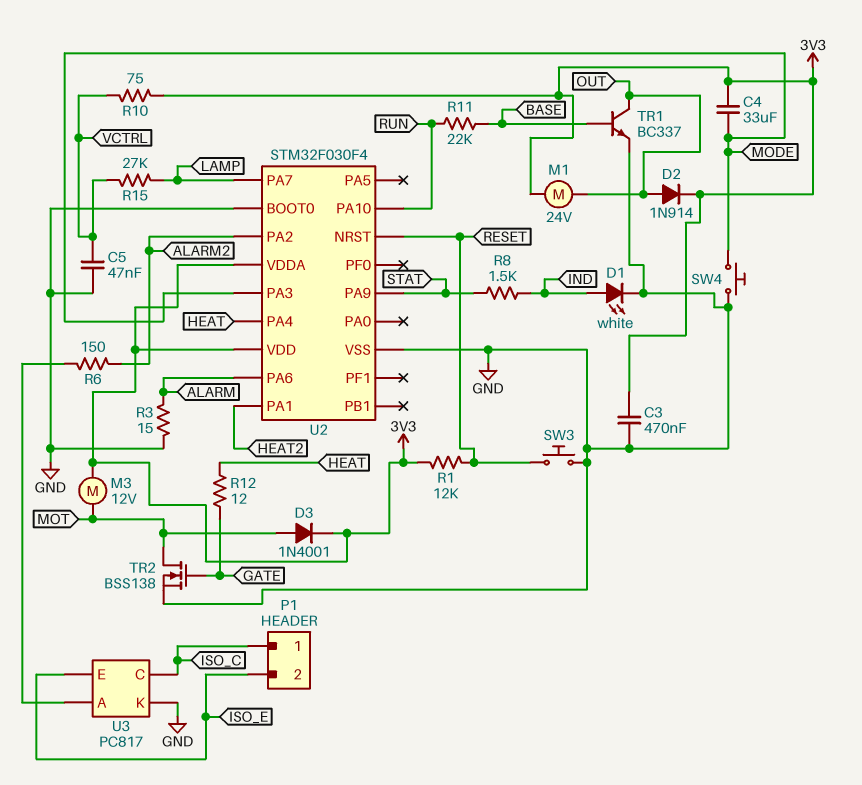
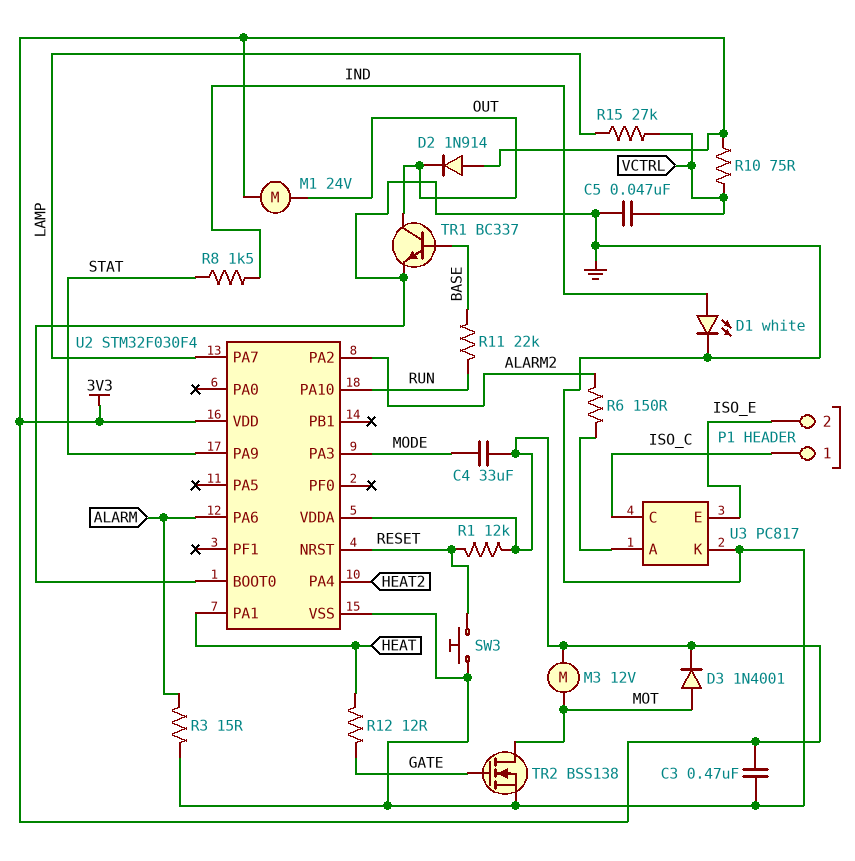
D2: diode 1N914 (A OUT, K 3V3) -> diode 1N914 (A 3V3, K OUT)
SW4: button (GND, MODE) -> none
U2 pin PA1: HEAT2 -> HEAT
U2 pin PA4: HEAT -> HEAT2

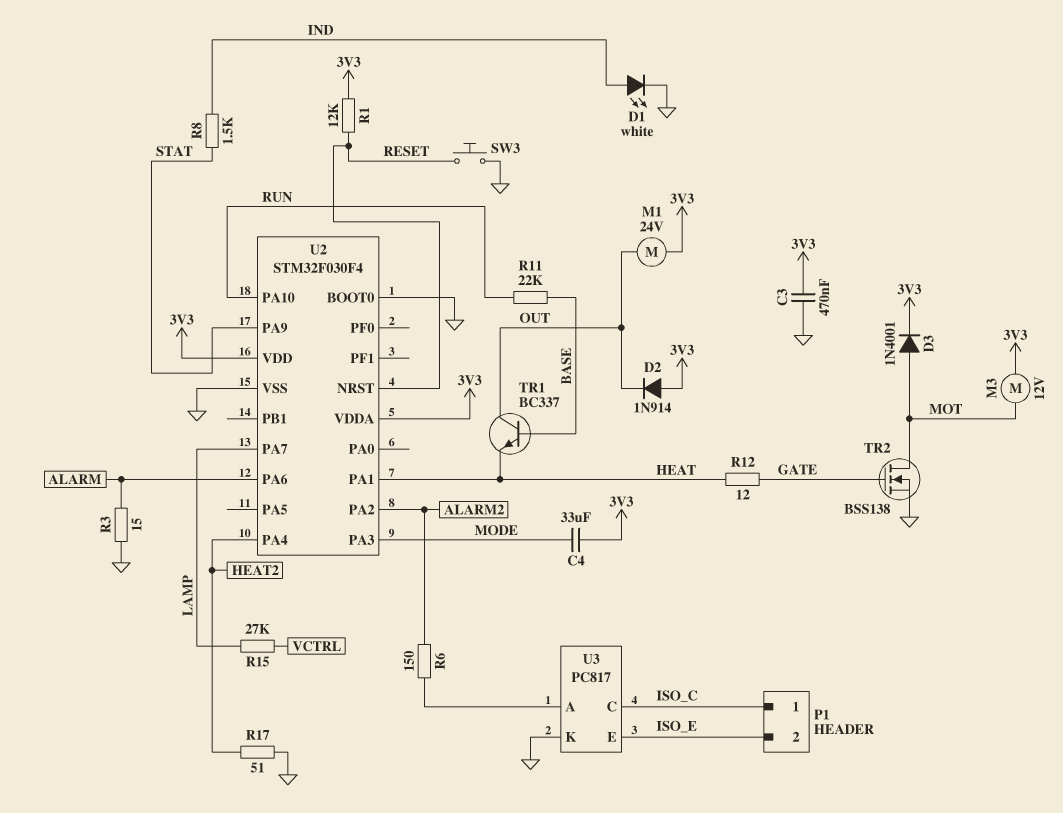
C5: 47nF (GND, VCTRL) -> none
R10: 75 (3V3, VCTRL) -> none
R17: none -> 51 (GND, HEAT2)
TR1: NPN BC337 (B BASE, C OUT, E GND) -> NPN BC337 (B BASE, C OUT, E HEAT)

